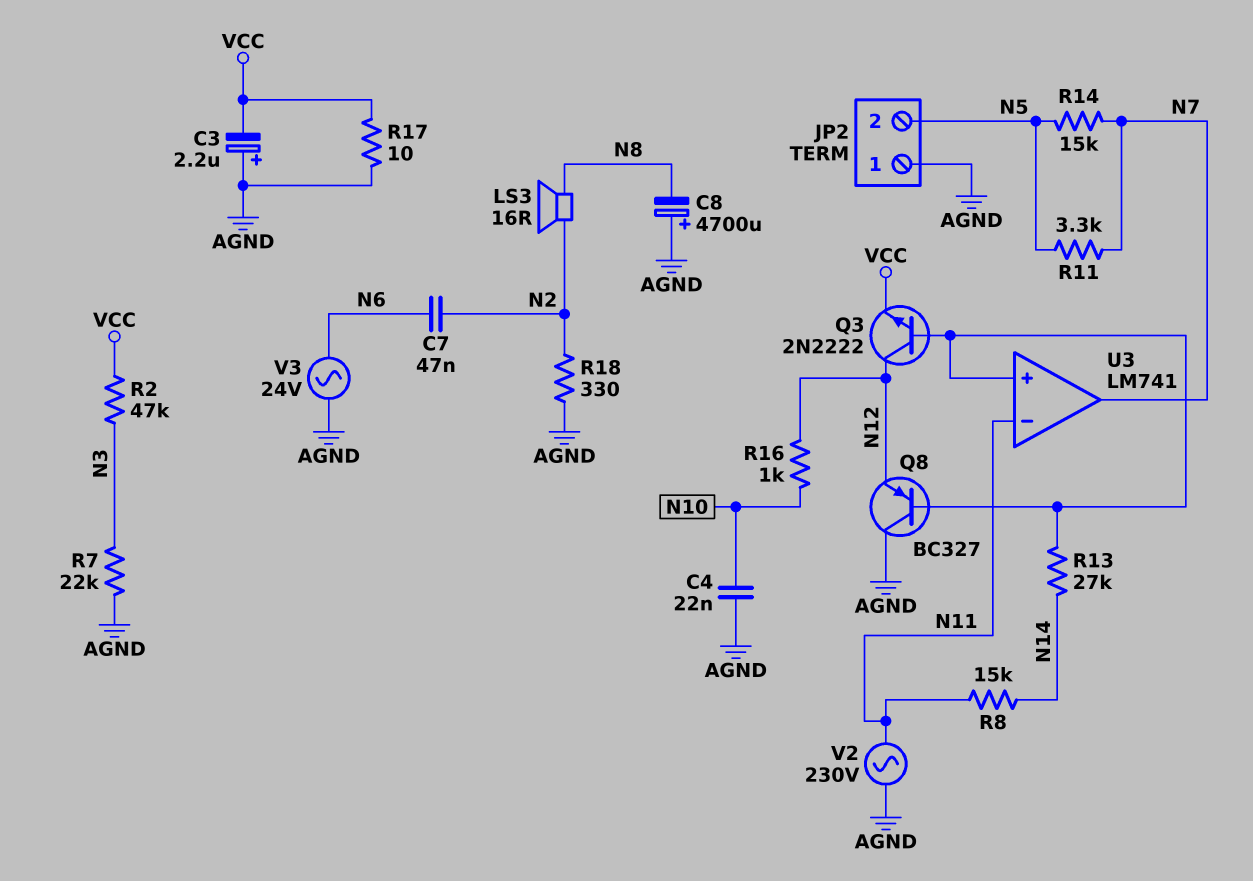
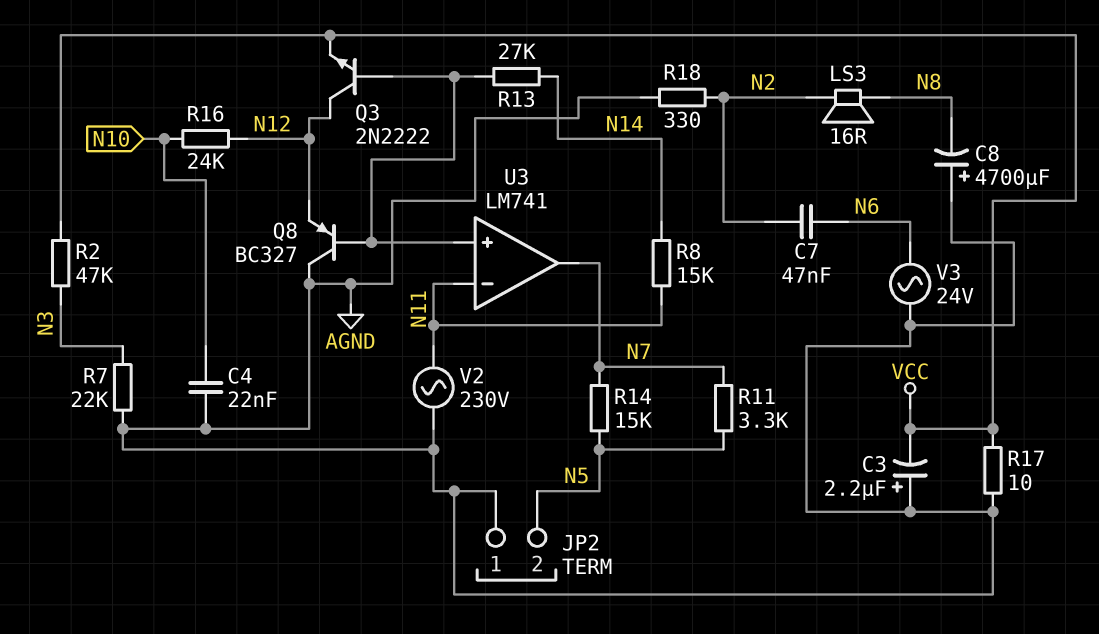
R16: 1k (N10, N12) -> 24k (N10, N12)

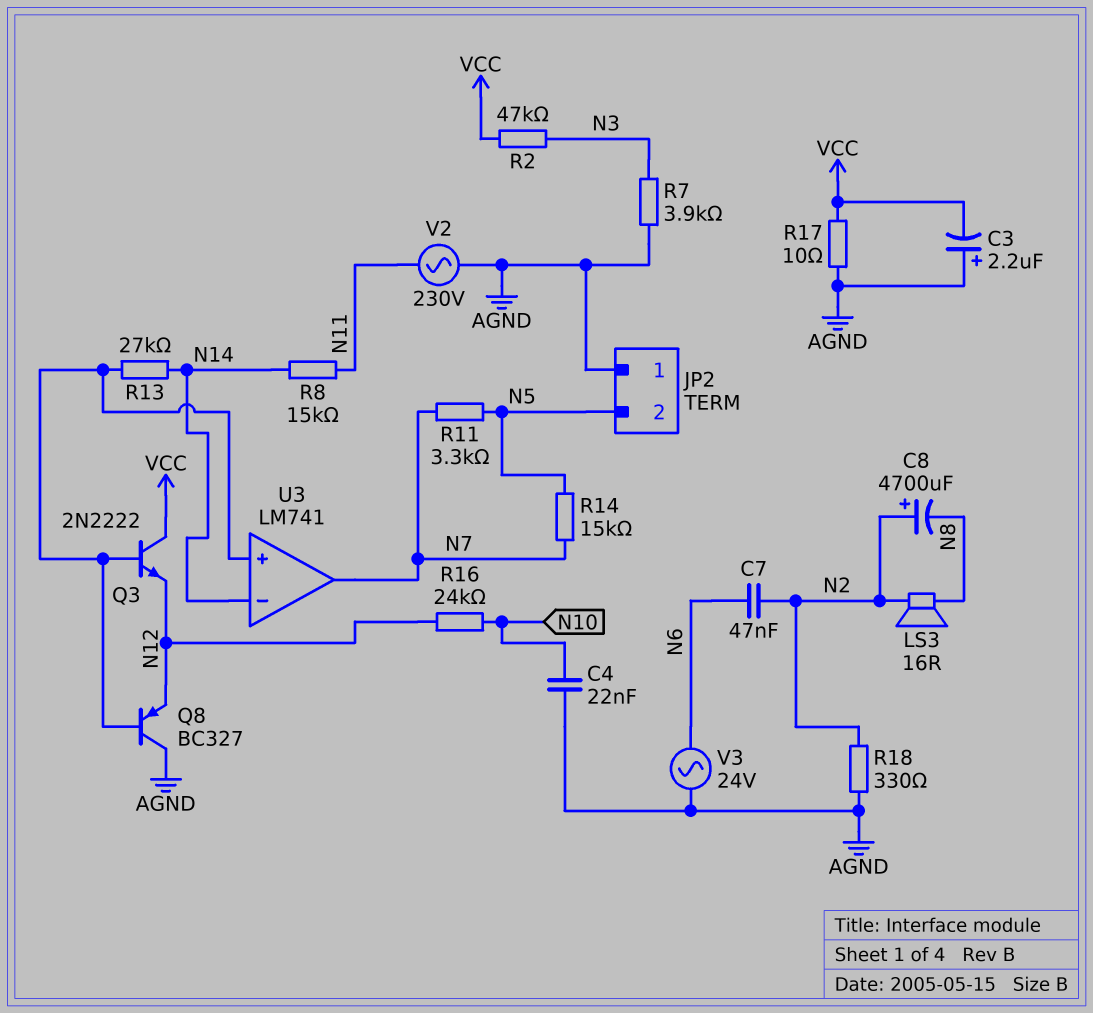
C8: 4700uF (plus AGND, minus N8) -> 4700uF (plus N2, minus N8)
Q3: NPN 2N2222 (B U3/in+, C N12, E VCC) -> NPN 2N2222 (B U3/in+, C VCC, E N12)
R7: 22k (AGND, N3) -> 3.9k (AGND, N3)
U3 pin in-: N11 -> N14

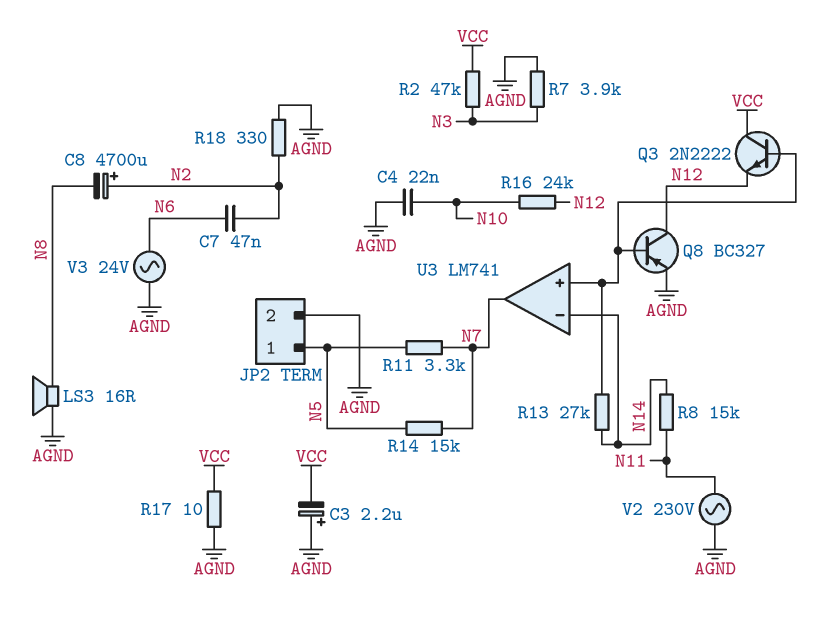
JP2 pin 1: AGND -> N5
JP2 pin 2: N5 -> AGND
LS3: speaker 16R (N2, N8) -> speaker 16R (AGND, N8)
Q8: PNP BC327 (B U3/in+, C AGND, E N12) -> PNP BC327 (B U3/in+, C N12, E AGND)

